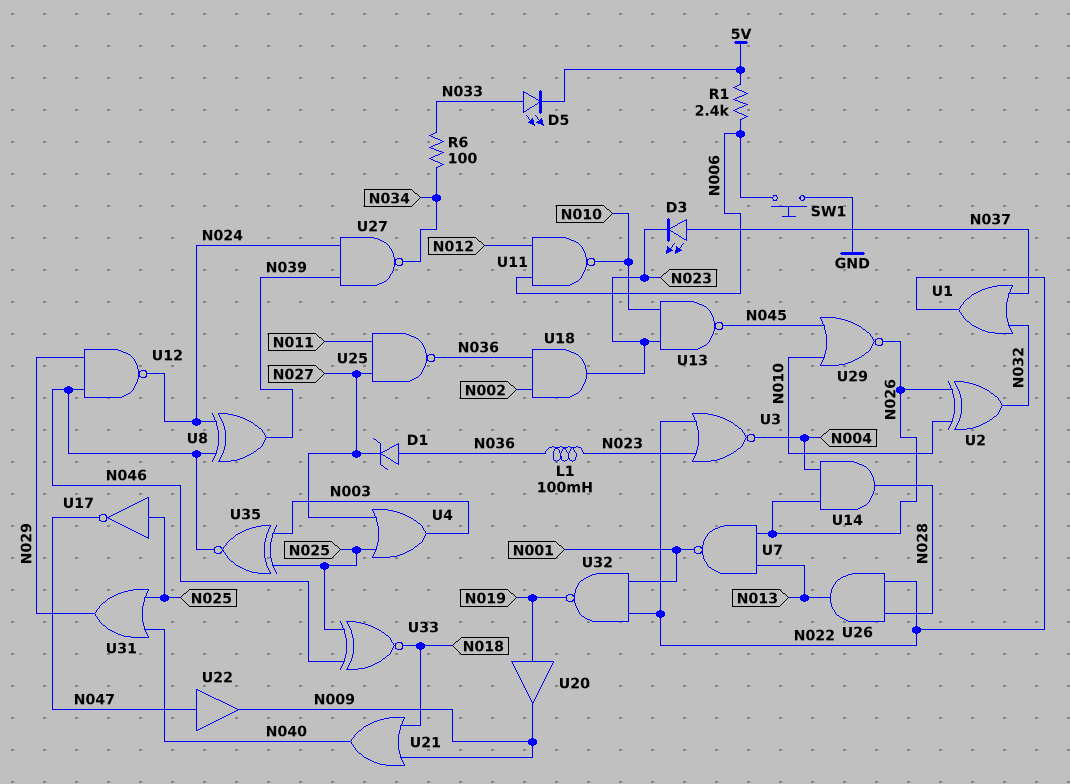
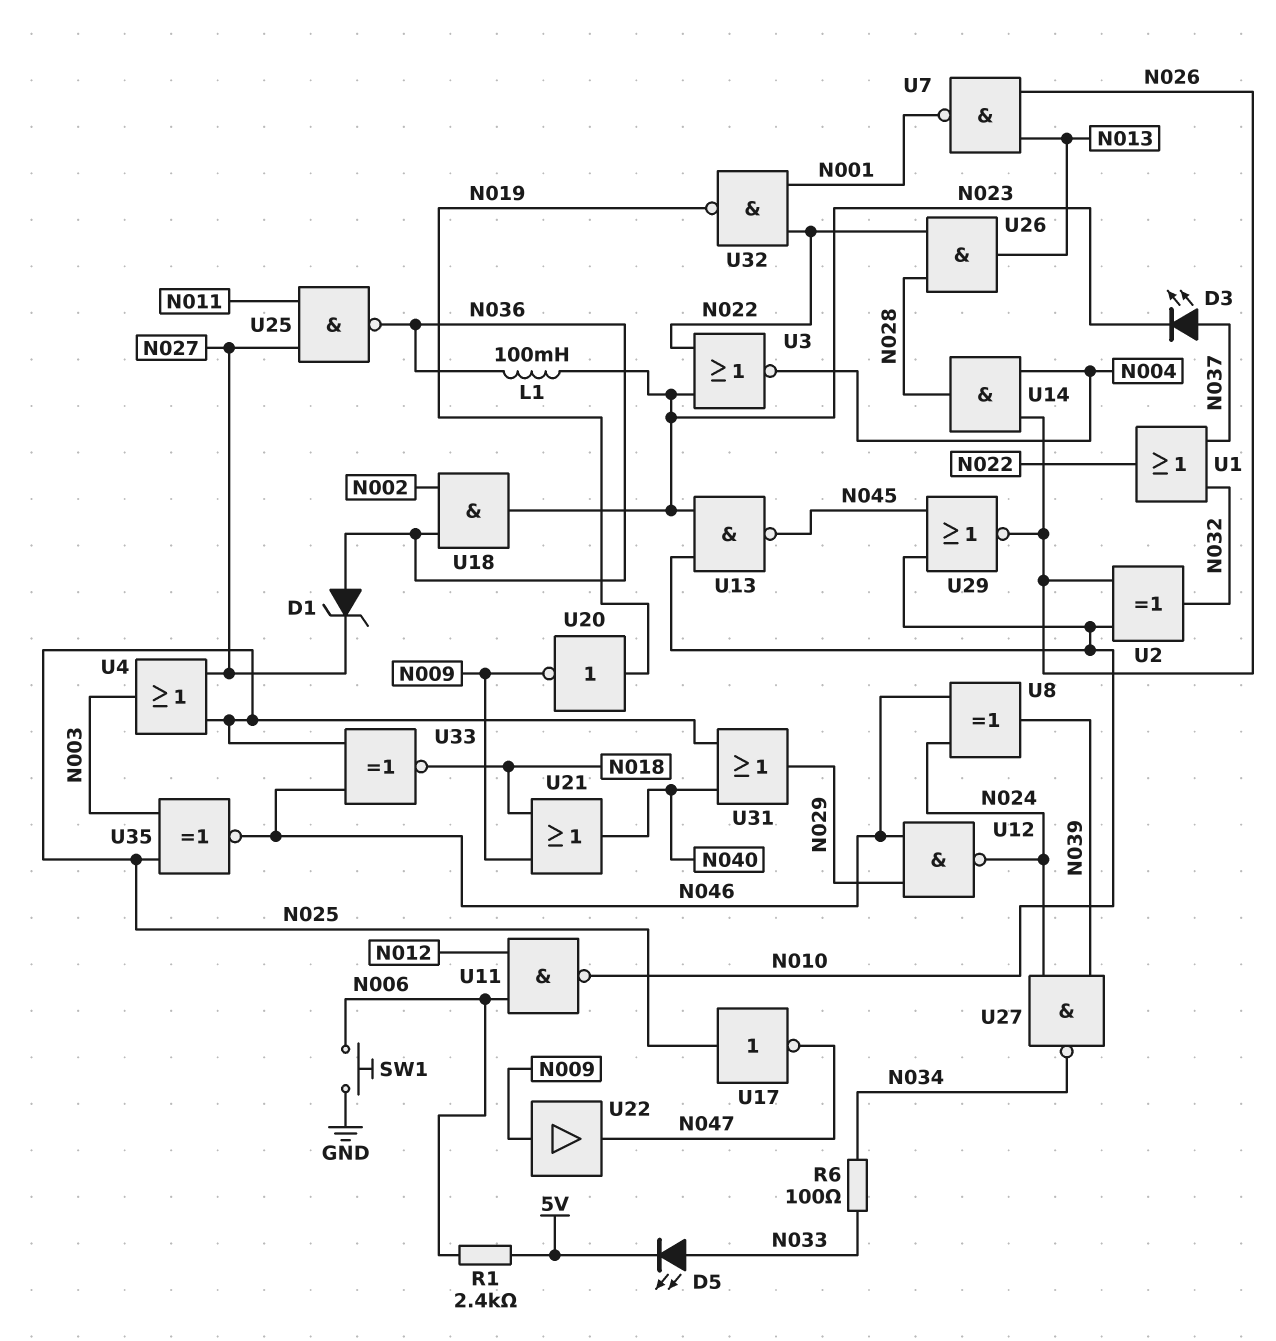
U20: buffer (in N019, out N009) -> NOT (in N019, out N009)
U22: buffer (in N047, out N009) -> buffer (in N009, out N047)

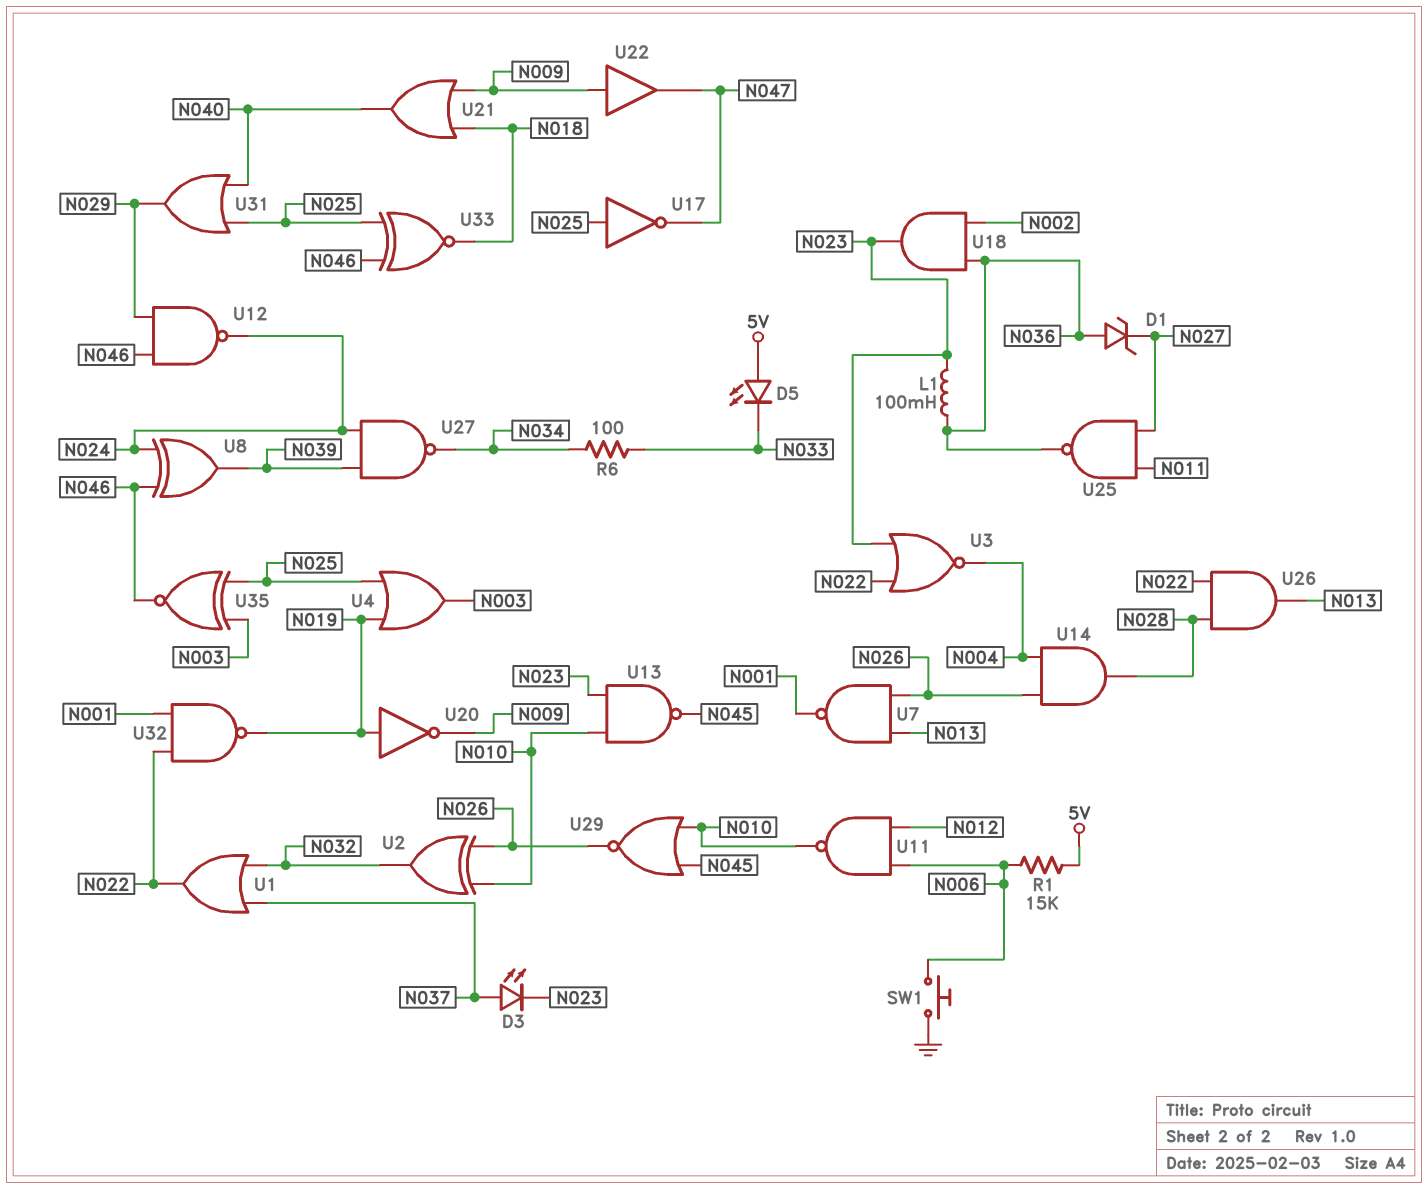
D5: LED (A N033, K 5V) -> LED (A 5V, K N033)
R1: 2.4k (5V, N006) -> 15k (5V, N006)
U4: OR (in N025, in N027, out N003) -> OR (in N019, in N025, out N003)

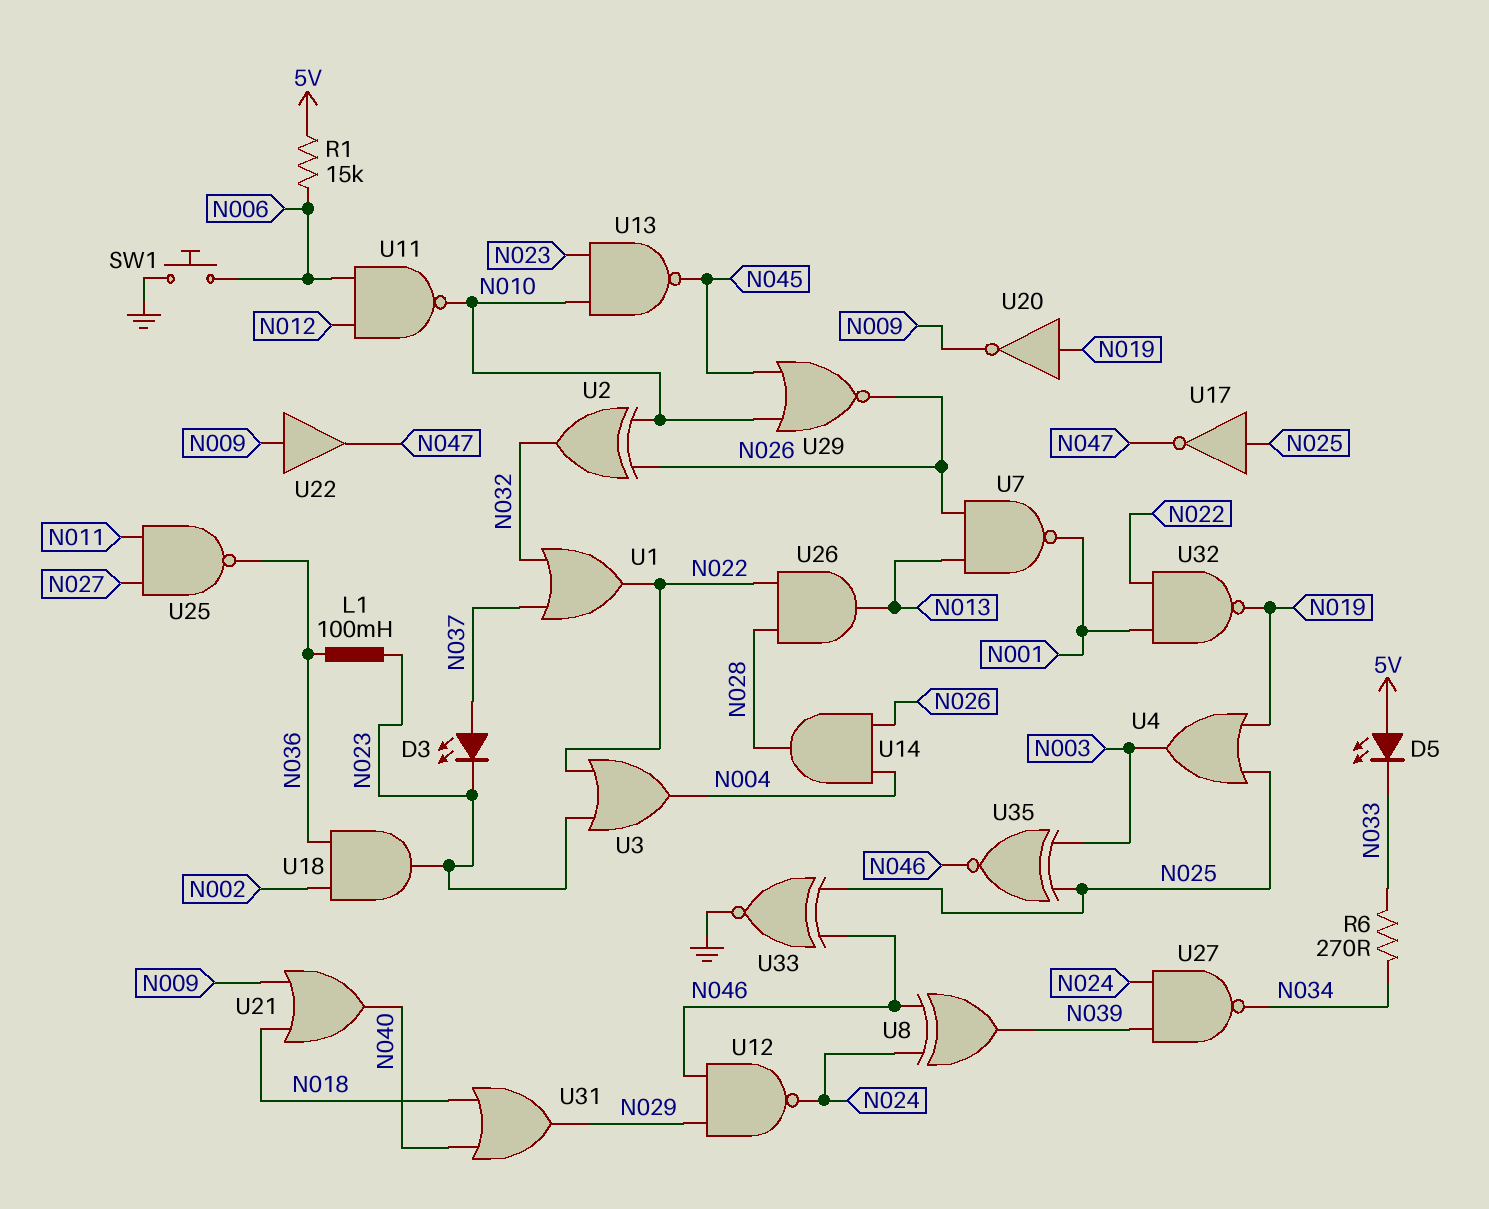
D1: zener (A N036, K N027) -> none
R6: 100 (N033, N034) -> 270 (N033, N034)
U3: NOR (in N022, in N023, out N004) -> OR (in N022, in N023, out N004)
U31: OR (in N025, in N040, out N029) -> OR (in N018, in N040, out N029)
U33: XNOR (in N025, in N046, out N018) -> XNOR (in N025, in N046, out GND)

